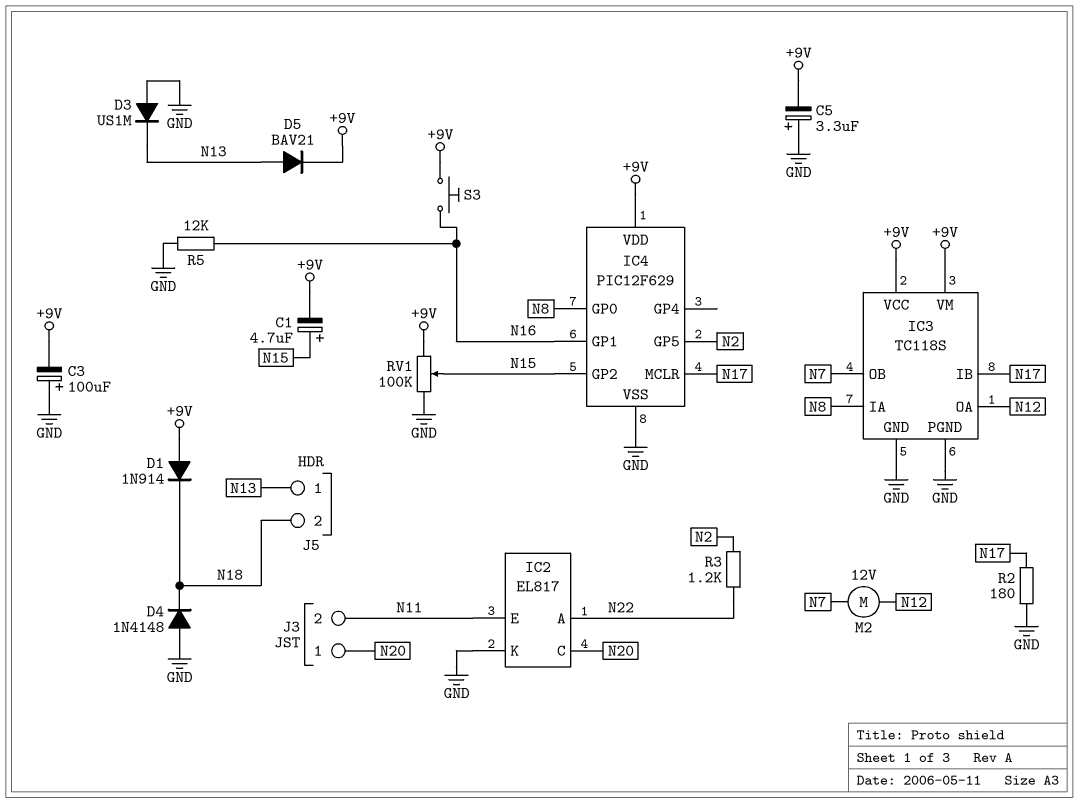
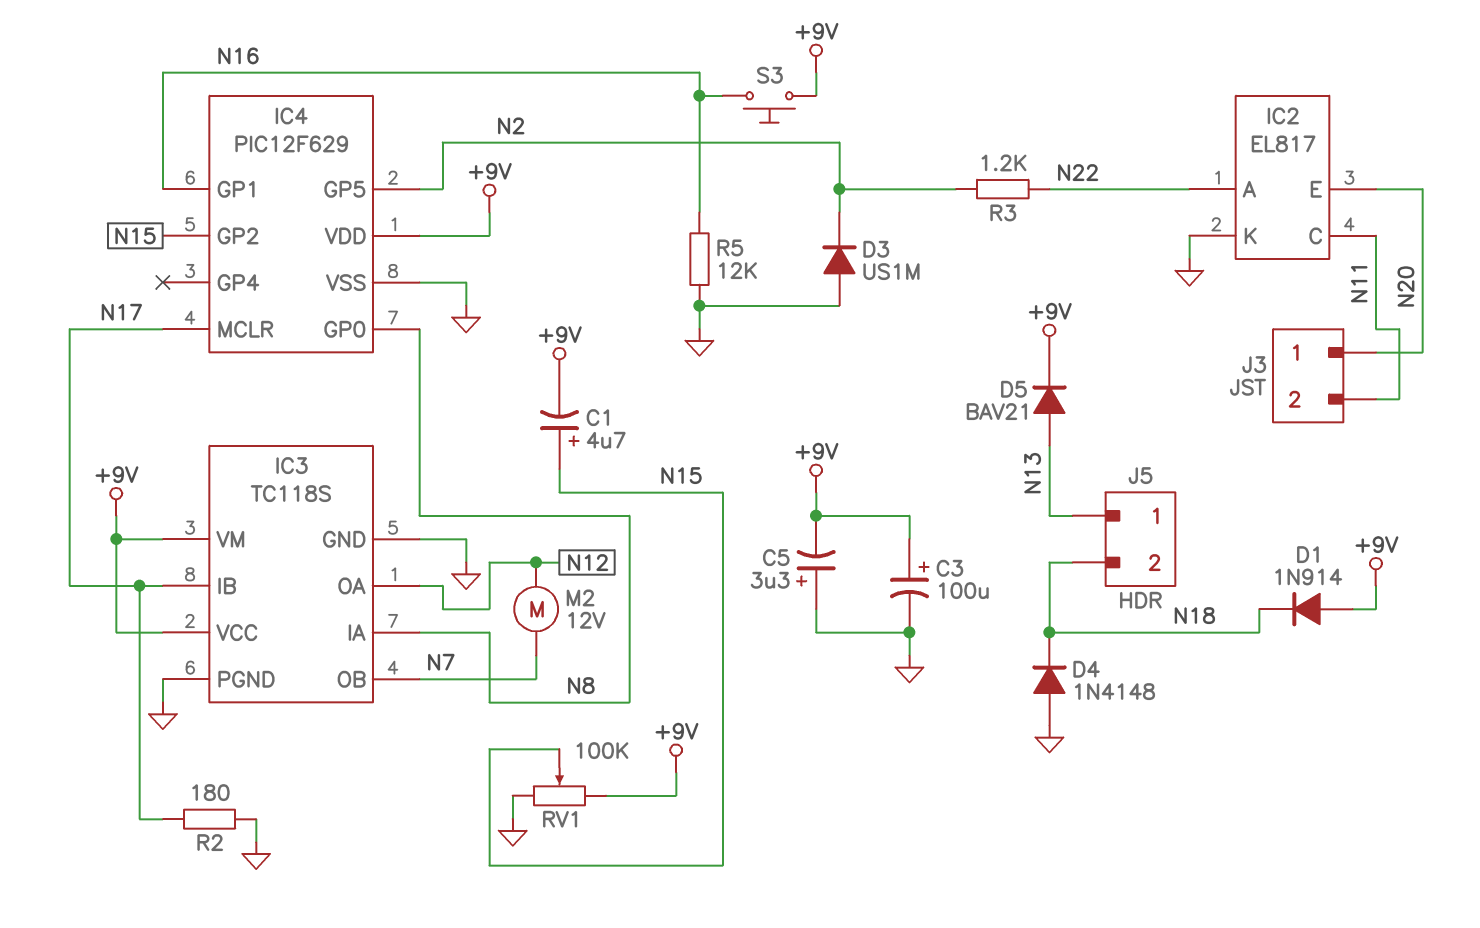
C3: 100uF (plus GND, minus +9V) -> 100uF (plus +9V, minus GND)
D3: diode US1M (A GND, K N13) -> diode US1M (A GND, K N2)
IC2 pin C: N20 -> N11
IC2 pin E: N11 -> N20

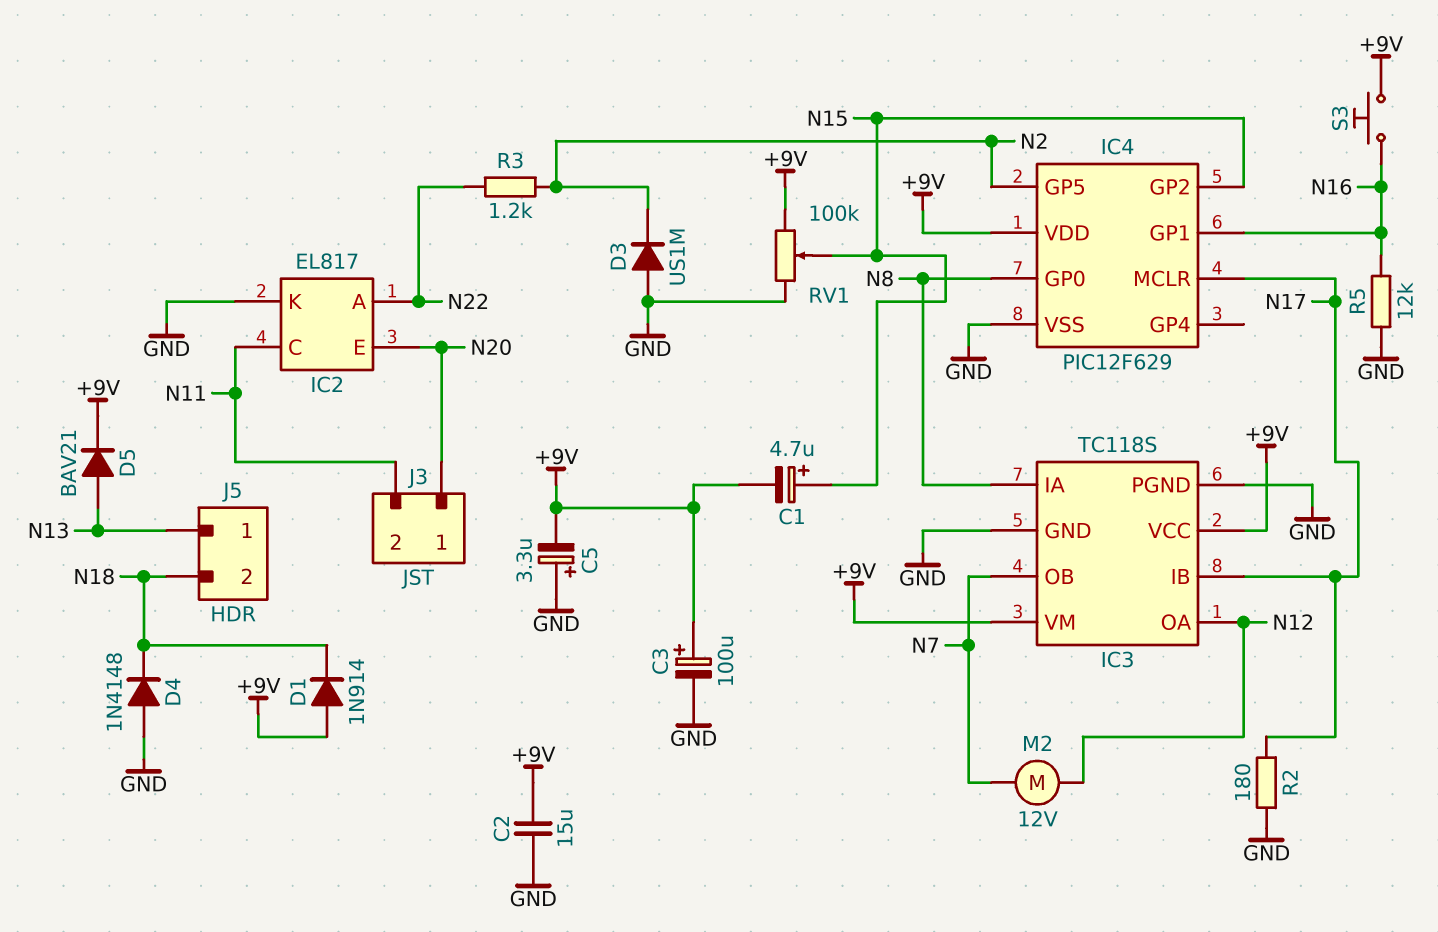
C2: none -> 15uF (+9V, GND)

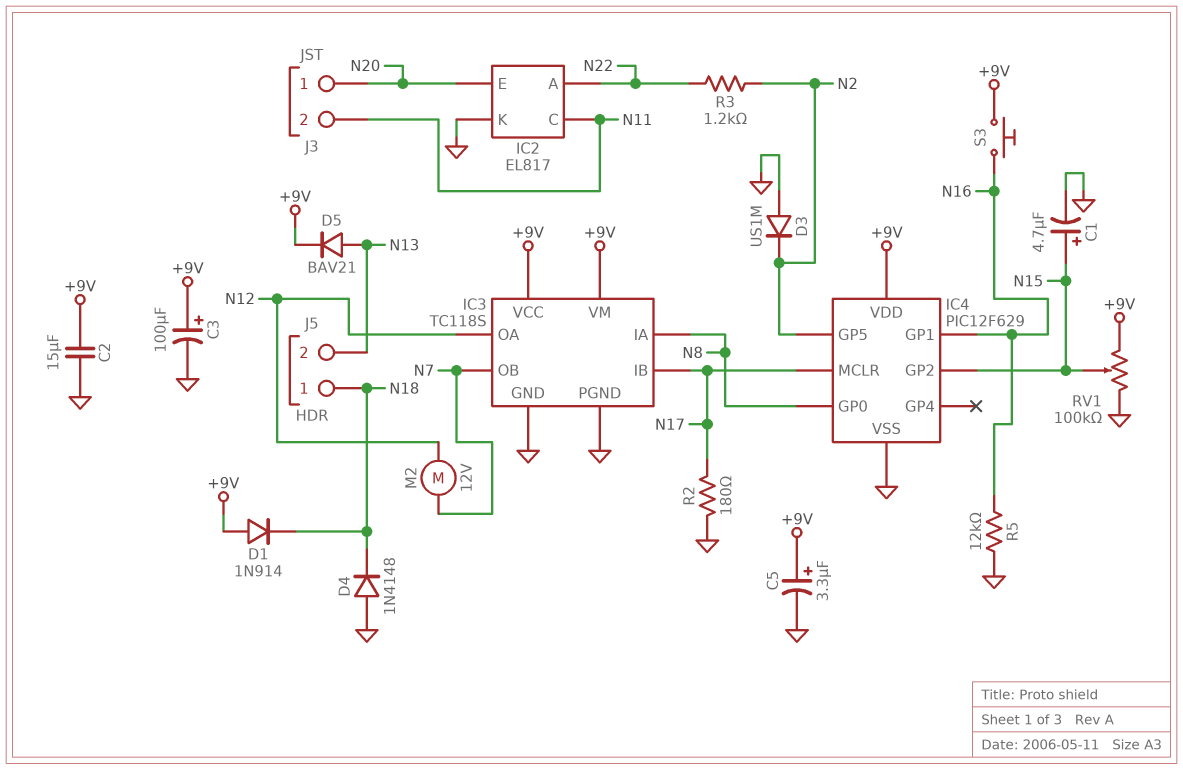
C1: 4.7uF (plus N15, minus +9V) -> 4.7uF (plus N15, minus GND)
C5: 3.3uF (plus GND, minus +9V) -> 3.3uF (plus +9V, minus GND)
J5 pin 1: N13 -> N18
J5 pin 2: N18 -> N13

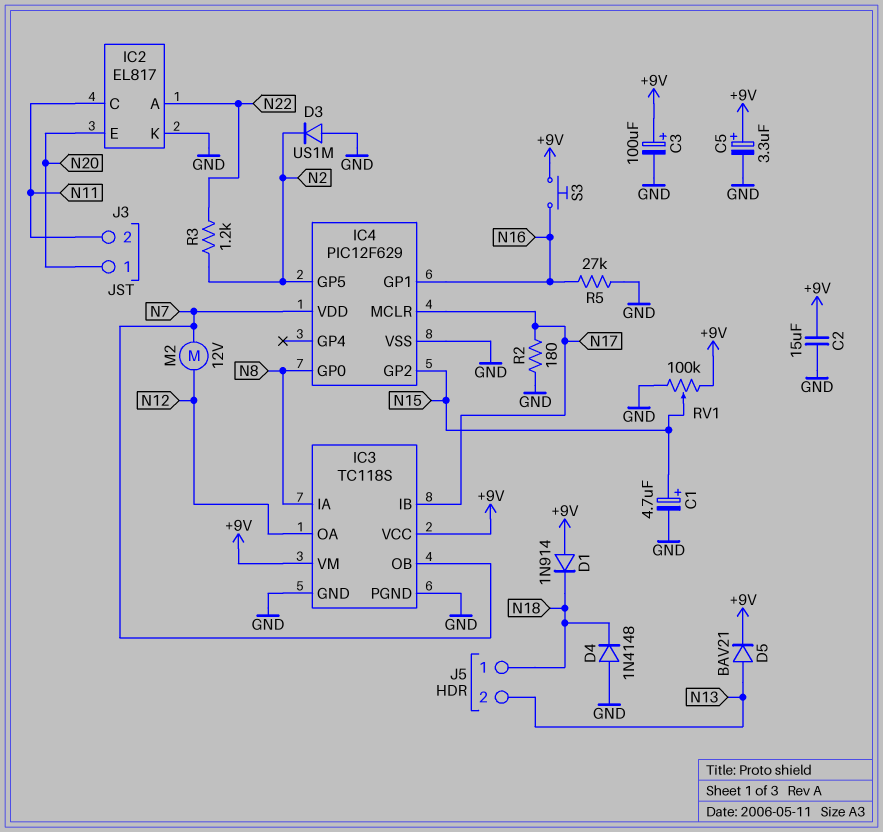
IC4 pin VDD: +9V -> N7
R5: 12k (GND, N16) -> 27k (GND, N16)

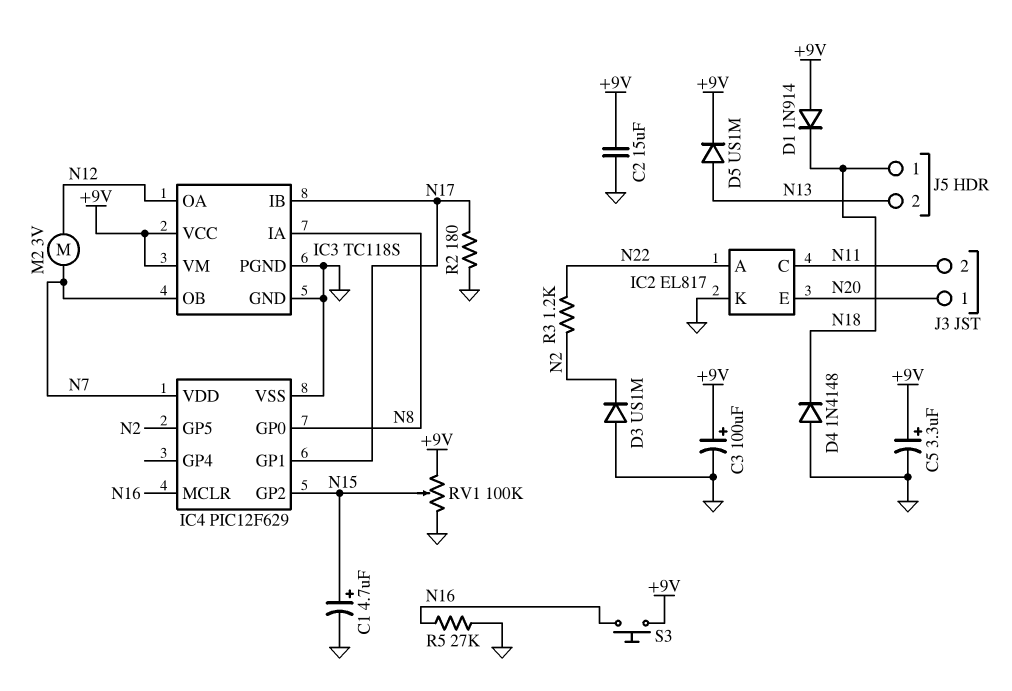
D5: diode BAV21 (A N13, K +9V) -> diode US1M (A N13, K +9V)
IC4 pin GP1: N16 -> N17
IC4 pin MCLR: N17 -> N16
M2: motor 12V (N7, N12) -> motor 3V (N7, N12)

